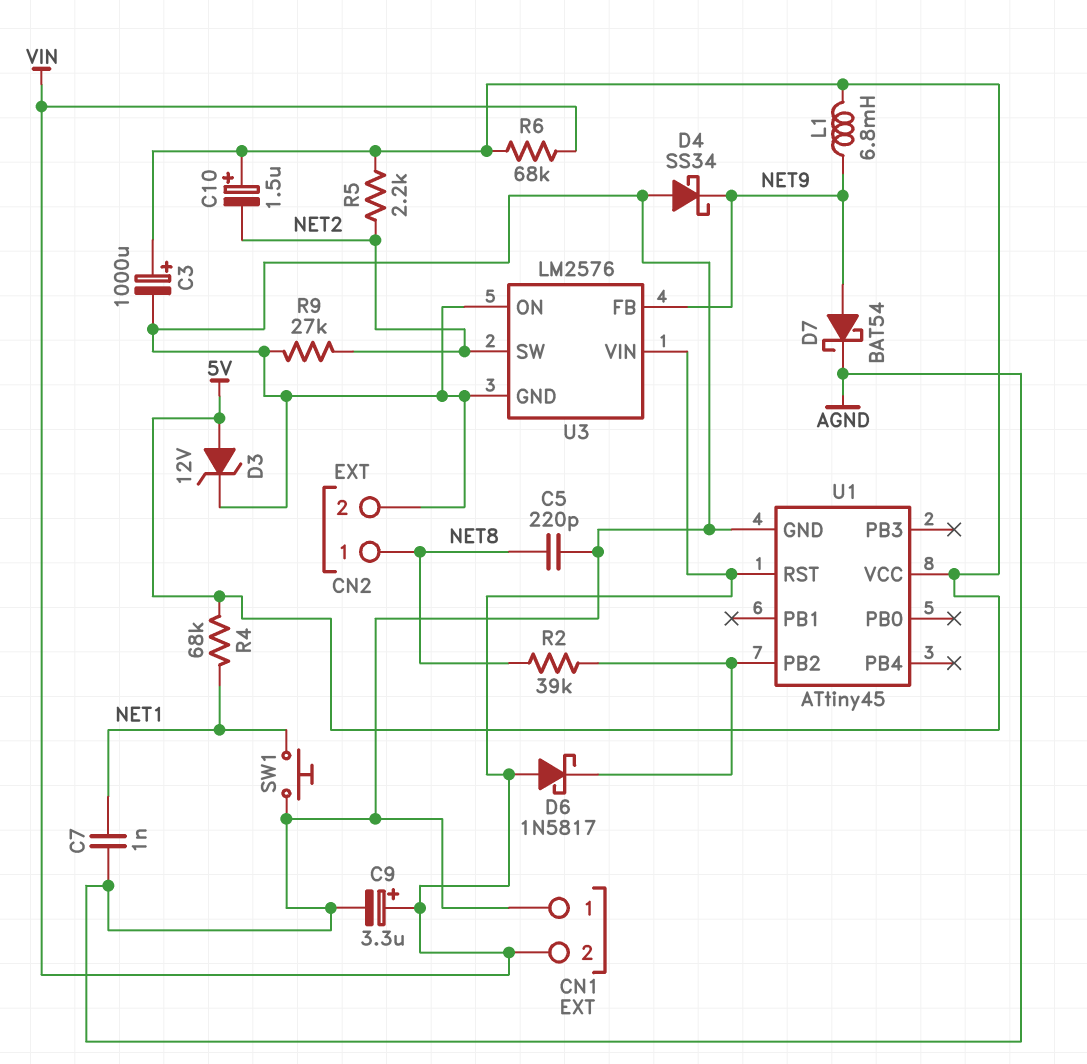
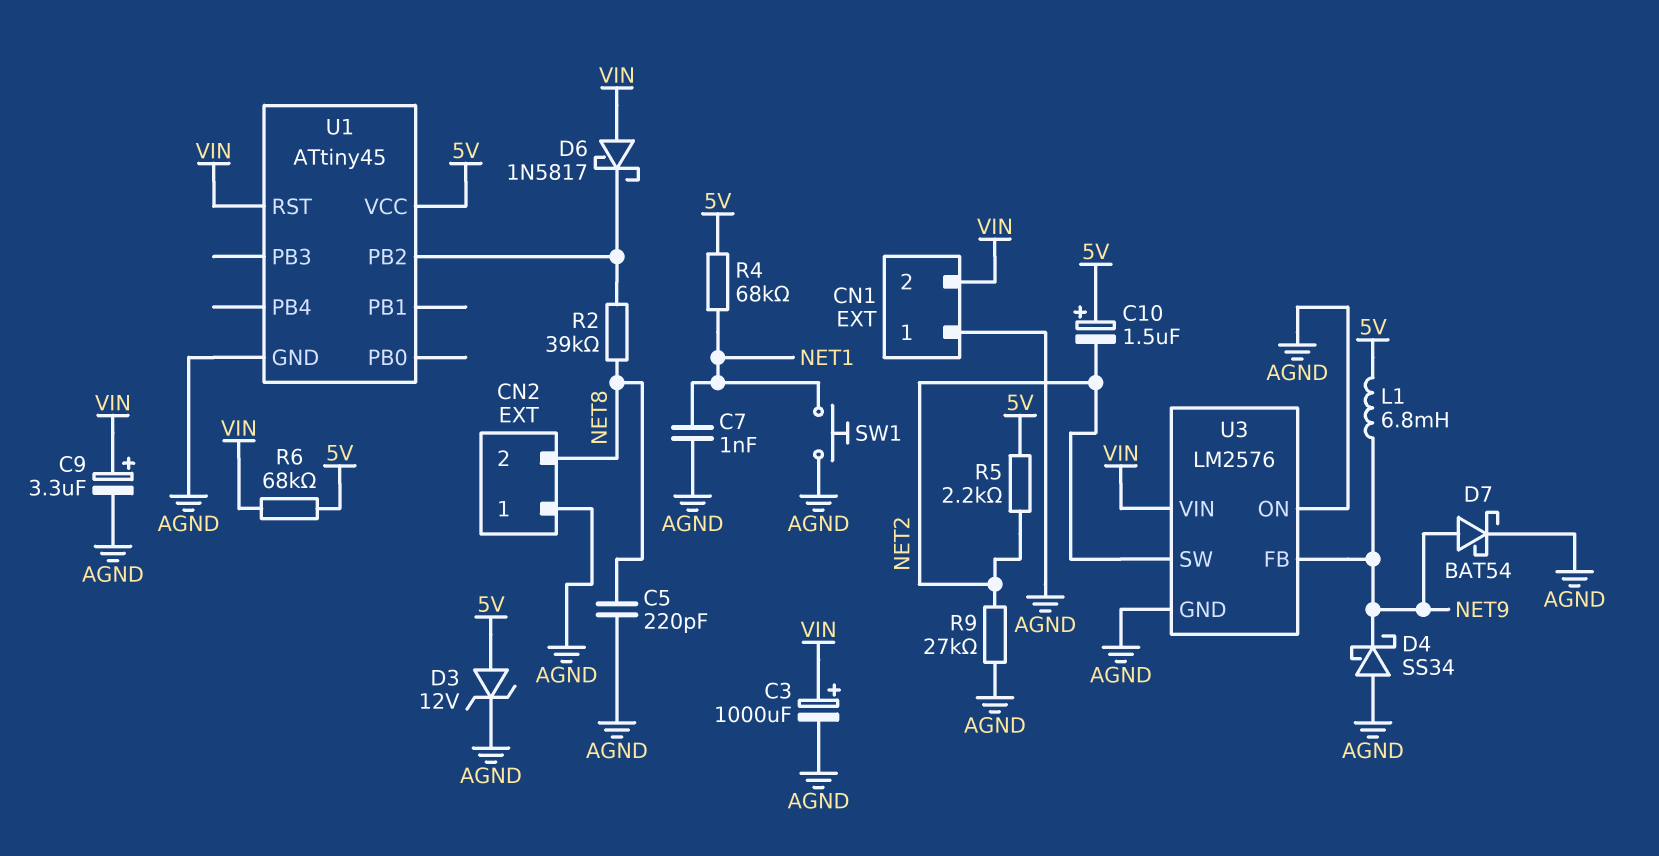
C3: 1000uF (plus 5V, minus AGND) -> 1000uF (plus VIN, minus AGND)
CN2 pin 1: NET8 -> AGND
CN2 pin 2: AGND -> NET8

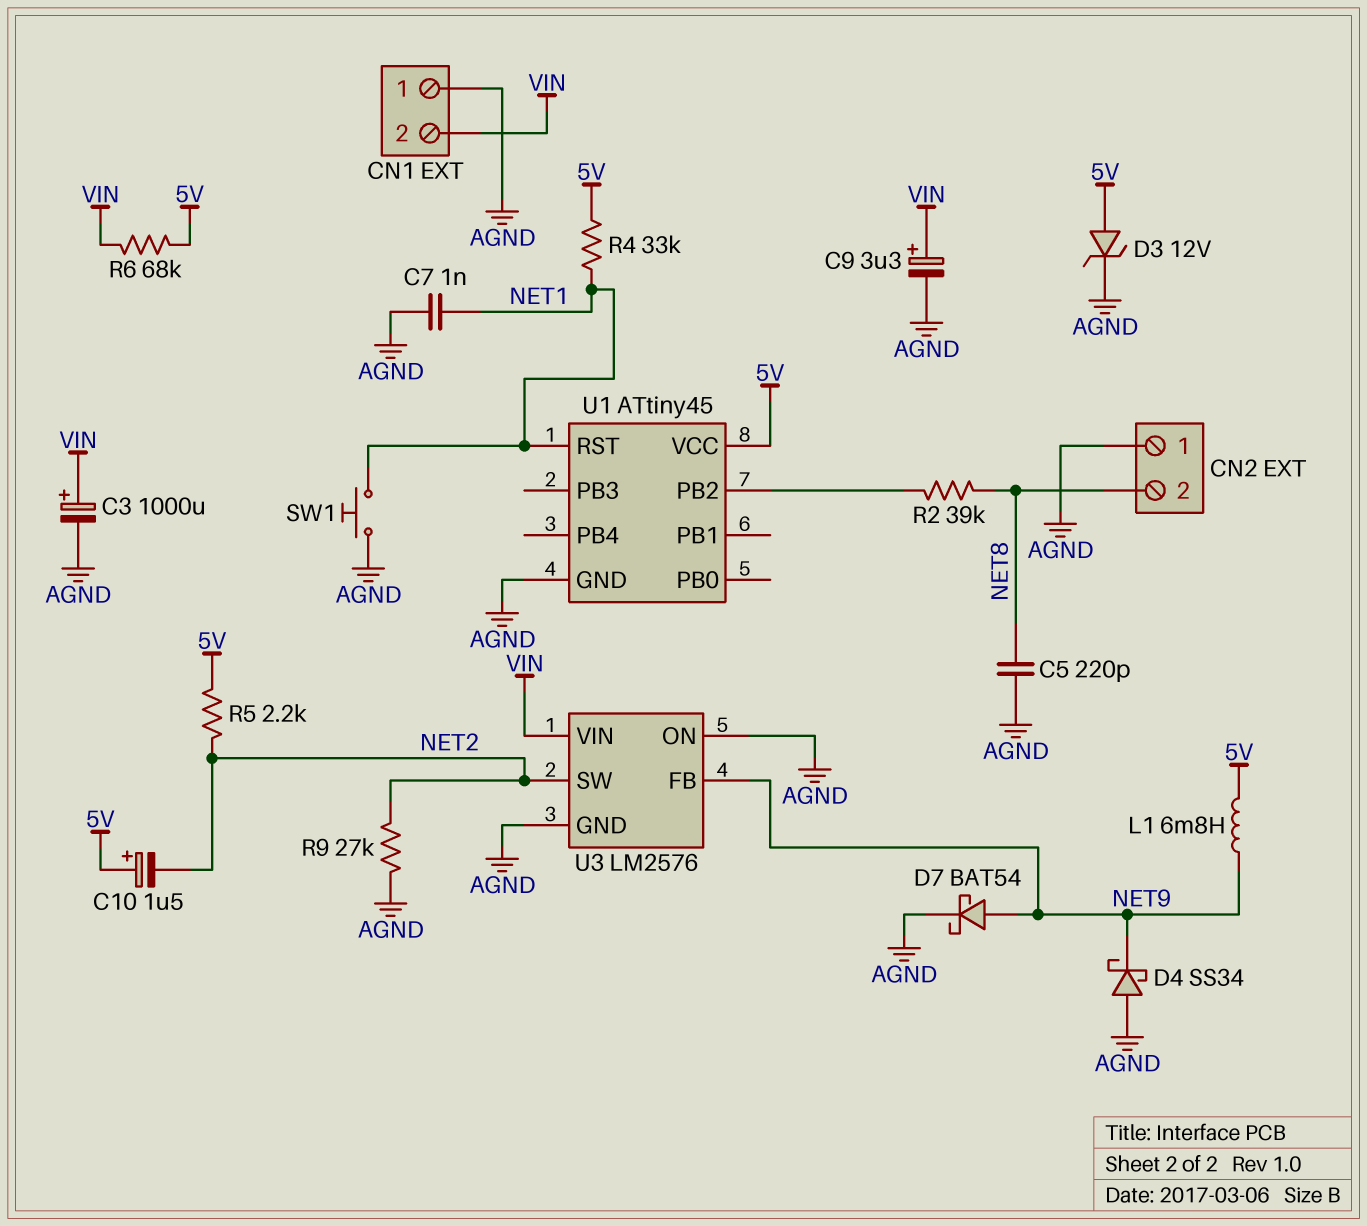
D6: schottky 1N5817 (A VIN, K U1/PB2) -> none
R4: 68k (5V, NET1) -> 33k (5V, NET1)
U1 pin RST: VIN -> NET1

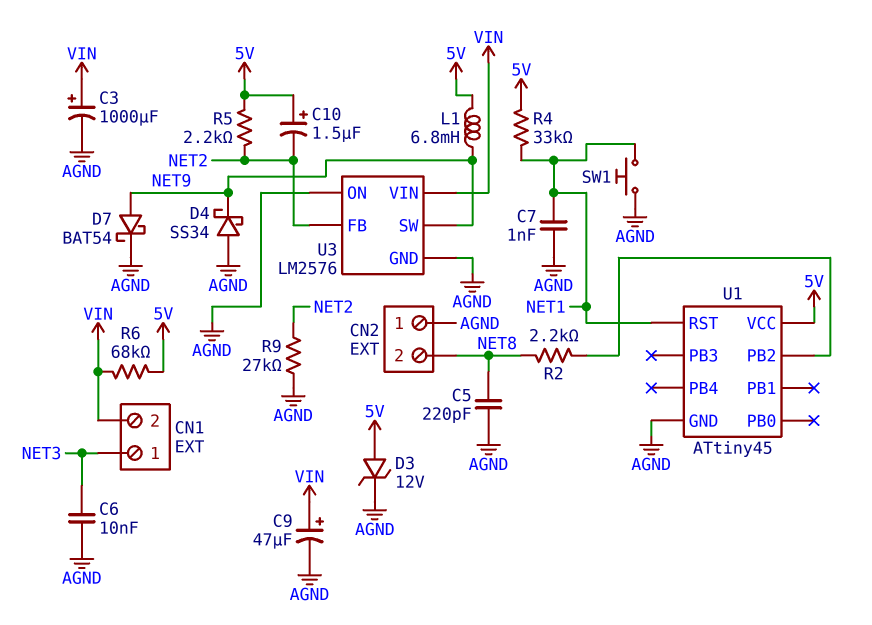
C6: none -> 10nF (AGND, NET3)
C9: 3.3uF (plus VIN, minus AGND) -> 47uF (plus VIN, minus AGND)
CN1 pin 1: AGND -> NET3
R2: 39k (NET8, U1/PB2) -> 2.2k (NET8, U1/PB2)
U3 pin FB: NET9 -> NET2
U3 pin SW: NET2 -> NET9

